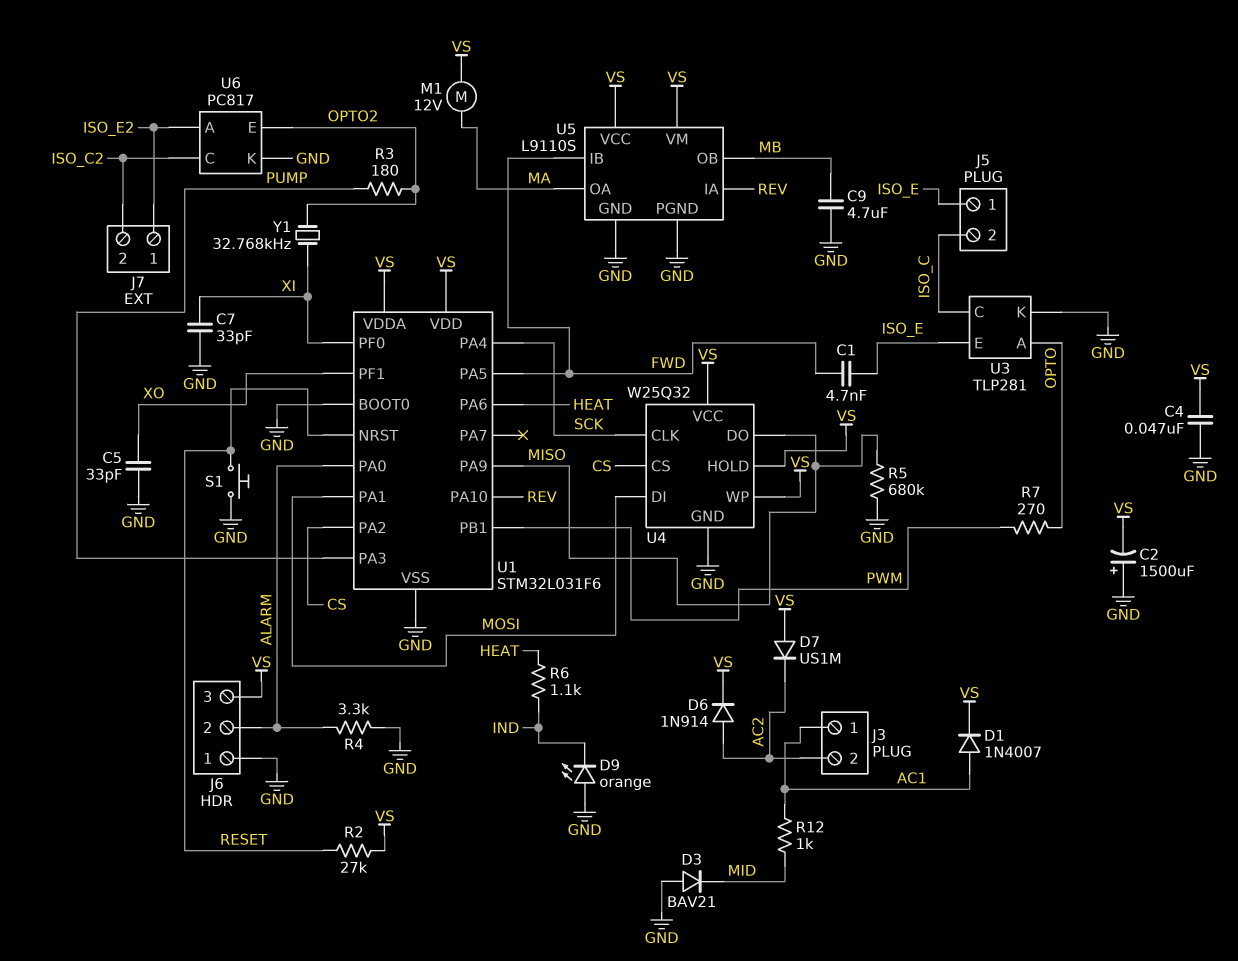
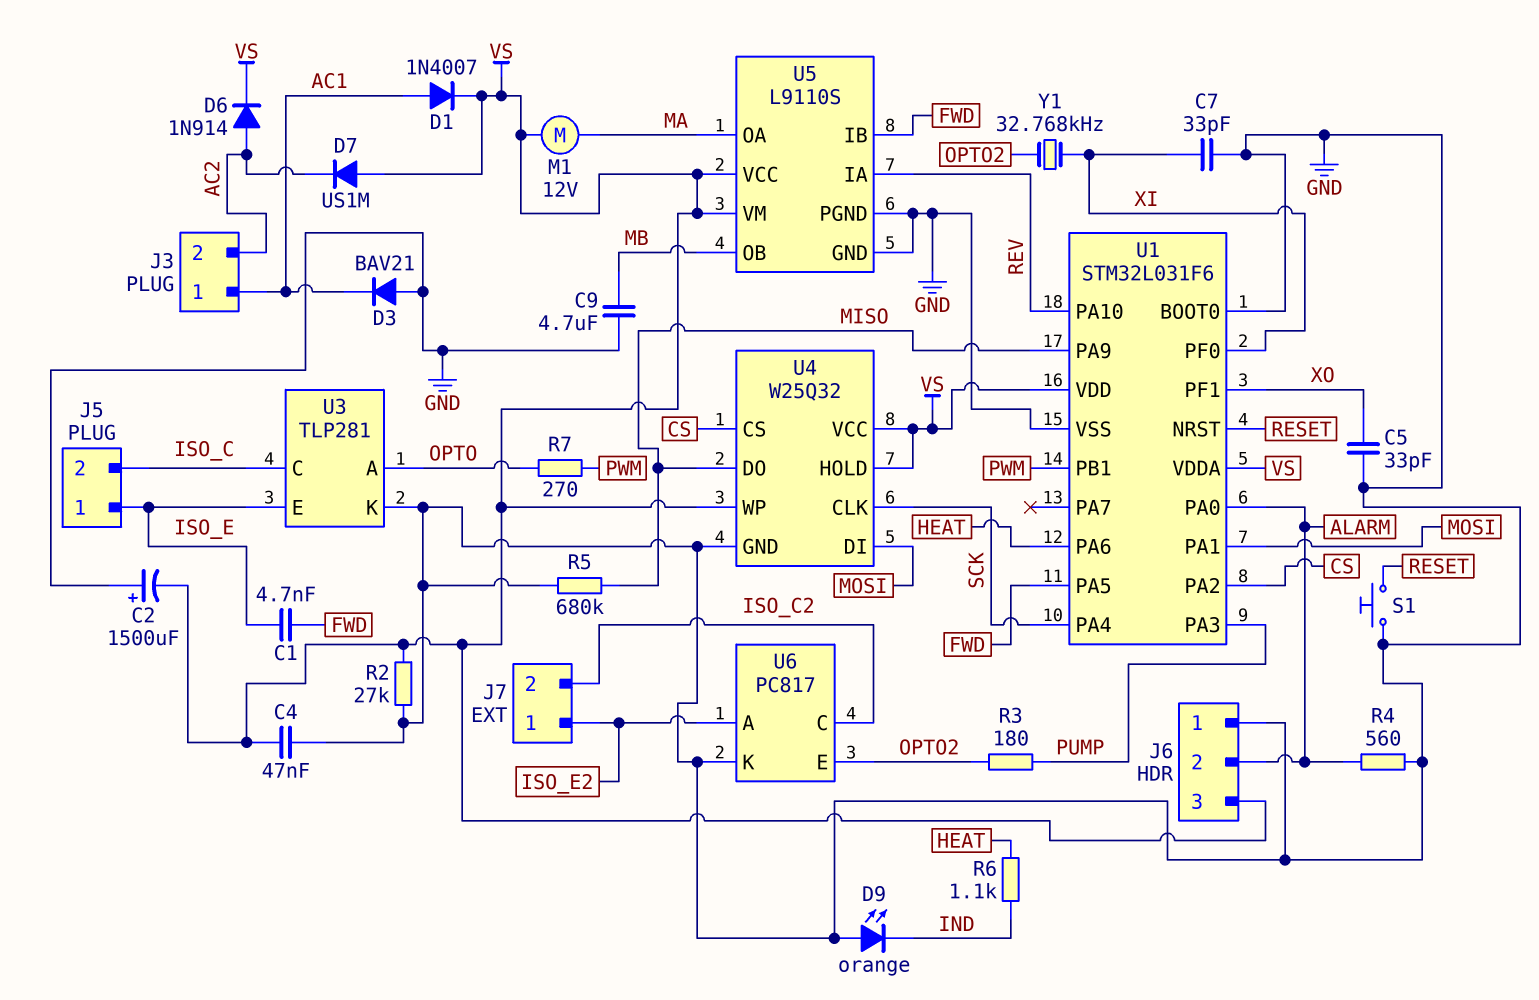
D3: diode BAV21 (A GND, K MID) -> diode BAV21 (A GND, K AC1)
R2: 27k (RESET, VS) -> 27k (GND, VS)
R4: 3.3k (ALARM, GND) -> 560 (ALARM, GND)
R12: 1k (AC1, MID) -> none

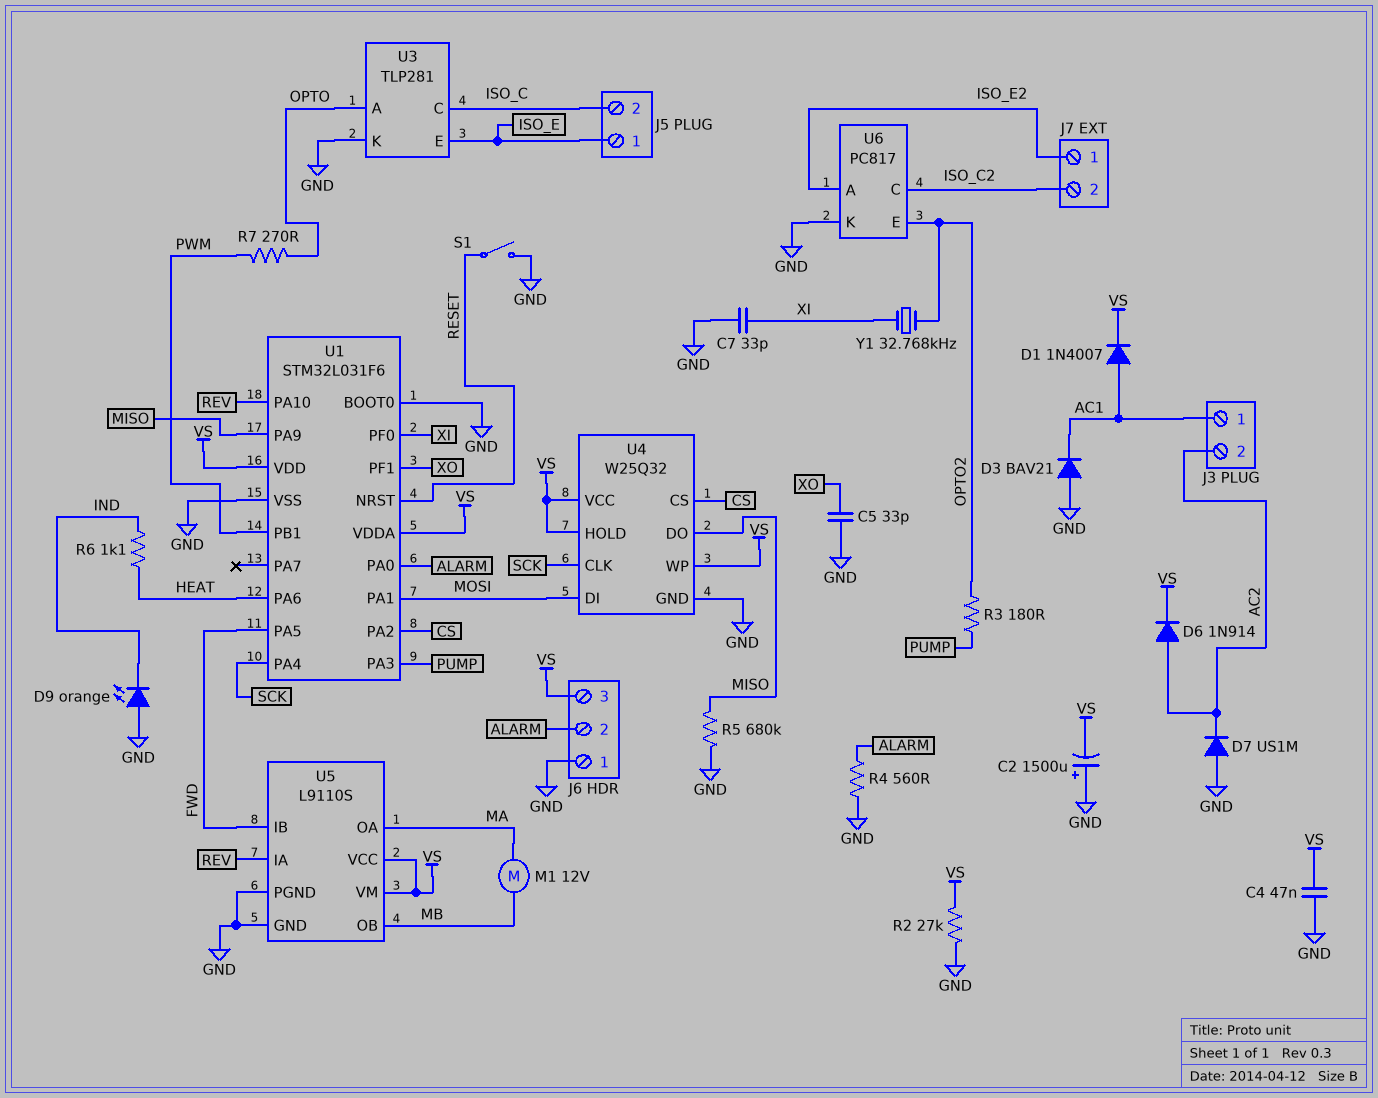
C1: 4.7nF (FWD, ISO_E) -> none
C9: 4.7uF (GND, MB) -> none
D7: diode US1M (A VS, K AC2) -> diode US1M (A GND, K AC2)
M1: motor 12V (MA, VS) -> motor 12V (MA, MB)
S1: button (GND, RESET) -> switch (GND, RESET)

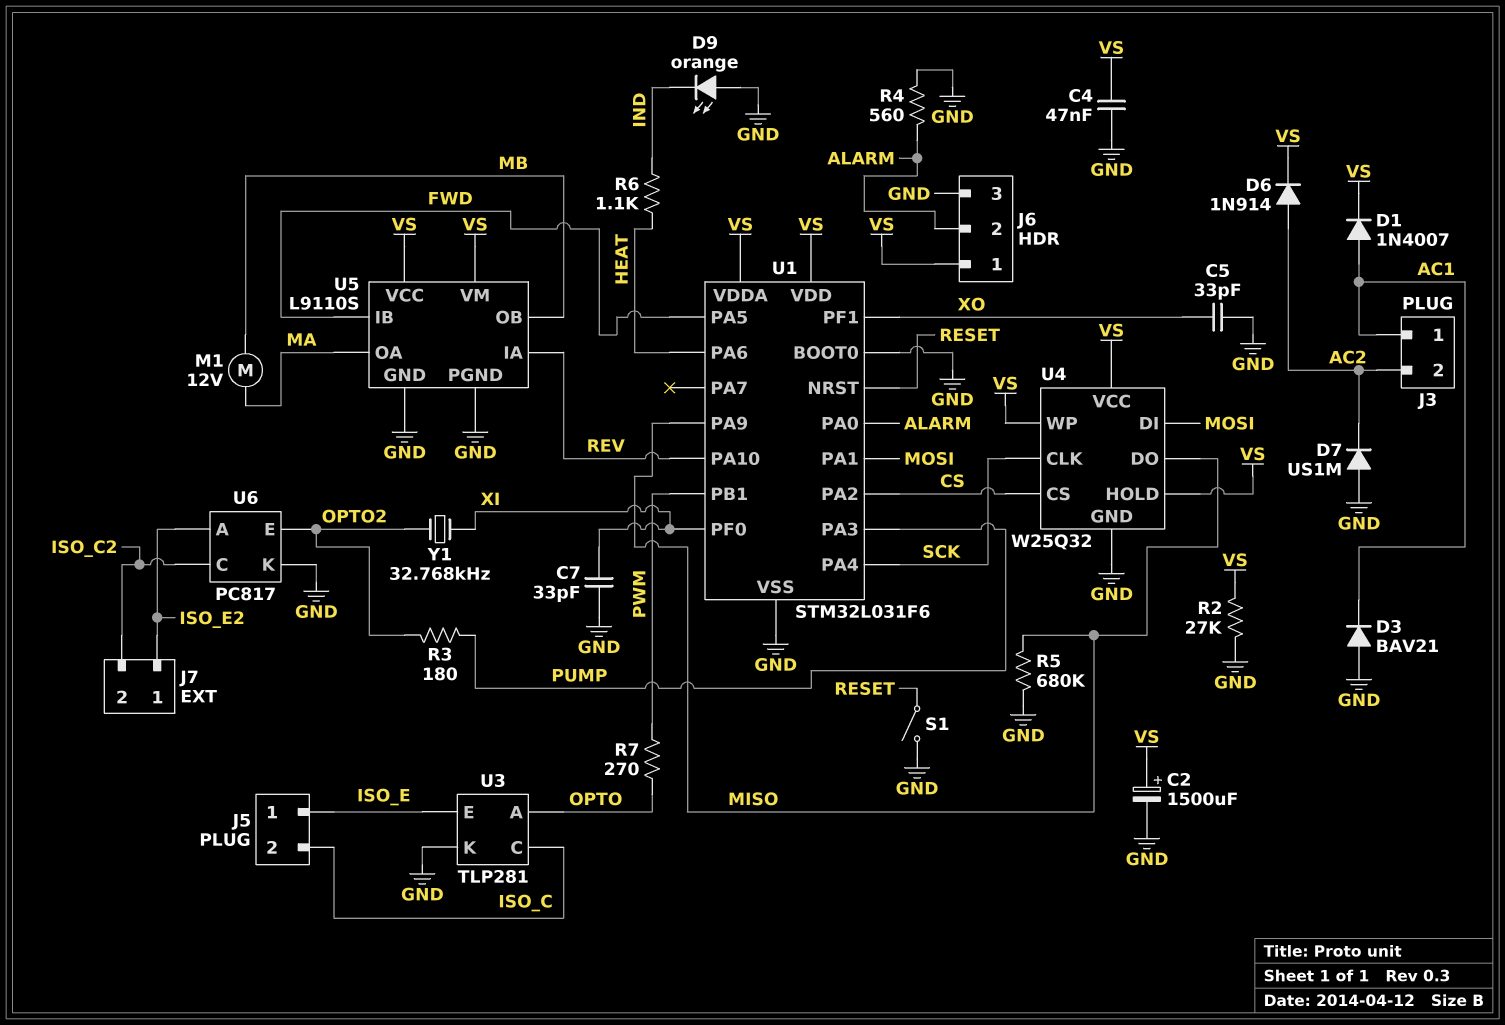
C2: 1500uF (plus GND, minus VS) -> 1500uF (plus VS, minus GND)
J6 pin 1: GND -> VS
J6 pin 3: VS -> GND

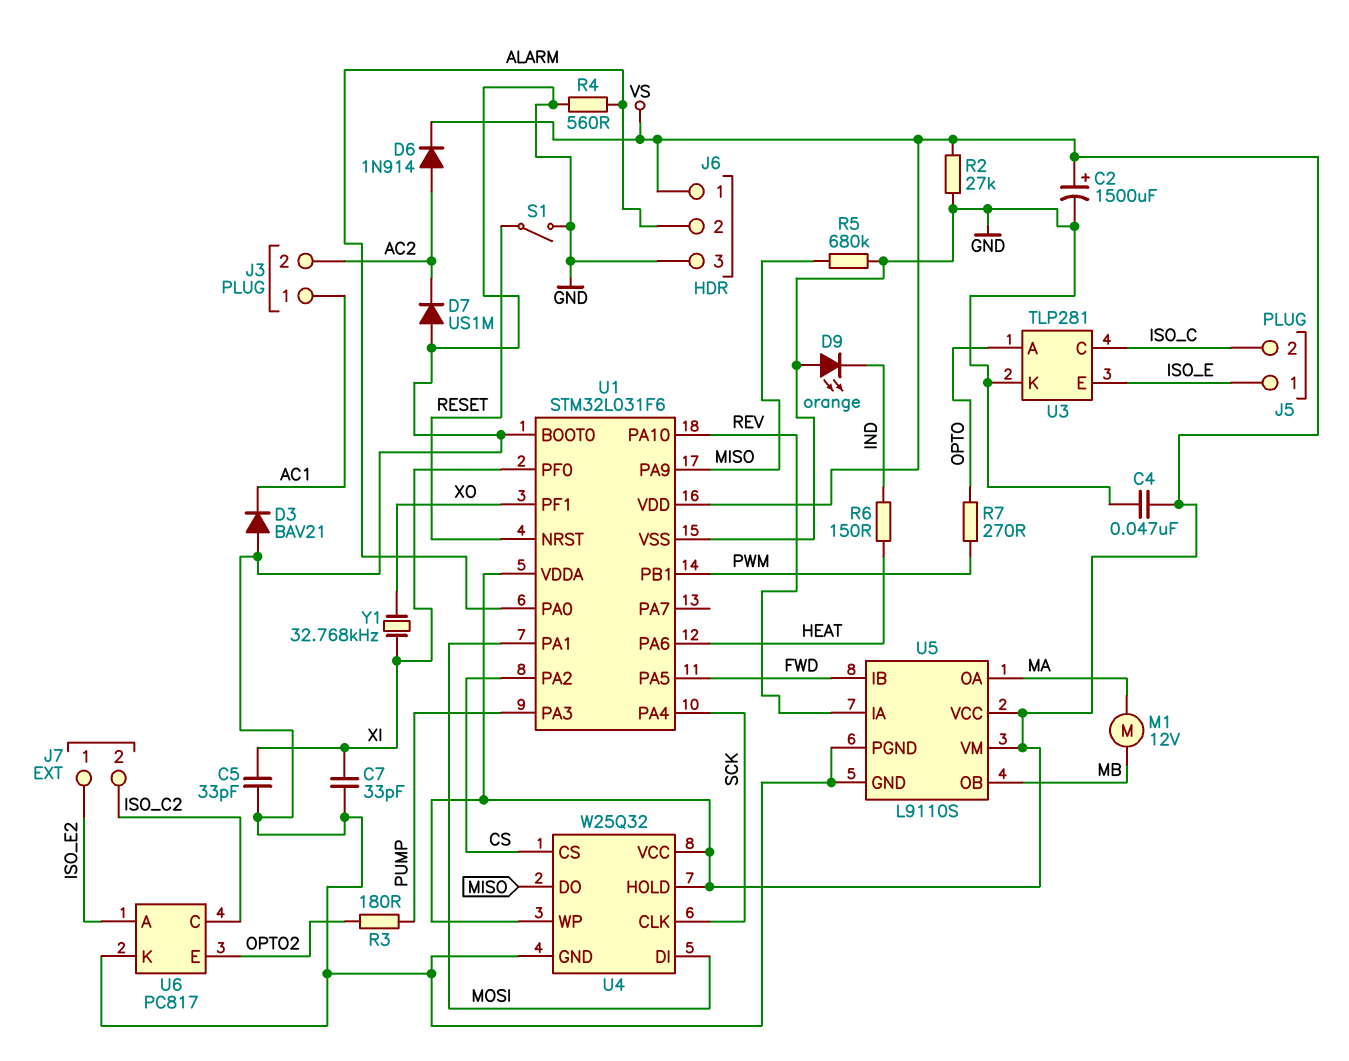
C5: 33pF (GND, XO) -> 33pF (GND, XI)
D1: diode 1N4007 (A AC1, K VS) -> none
R6: 1.1k (HEAT, IND) -> 150 (HEAT, IND)
Y1: 32.768kHz (OPTO2, XI) -> 32.768kHz (XI, XO)

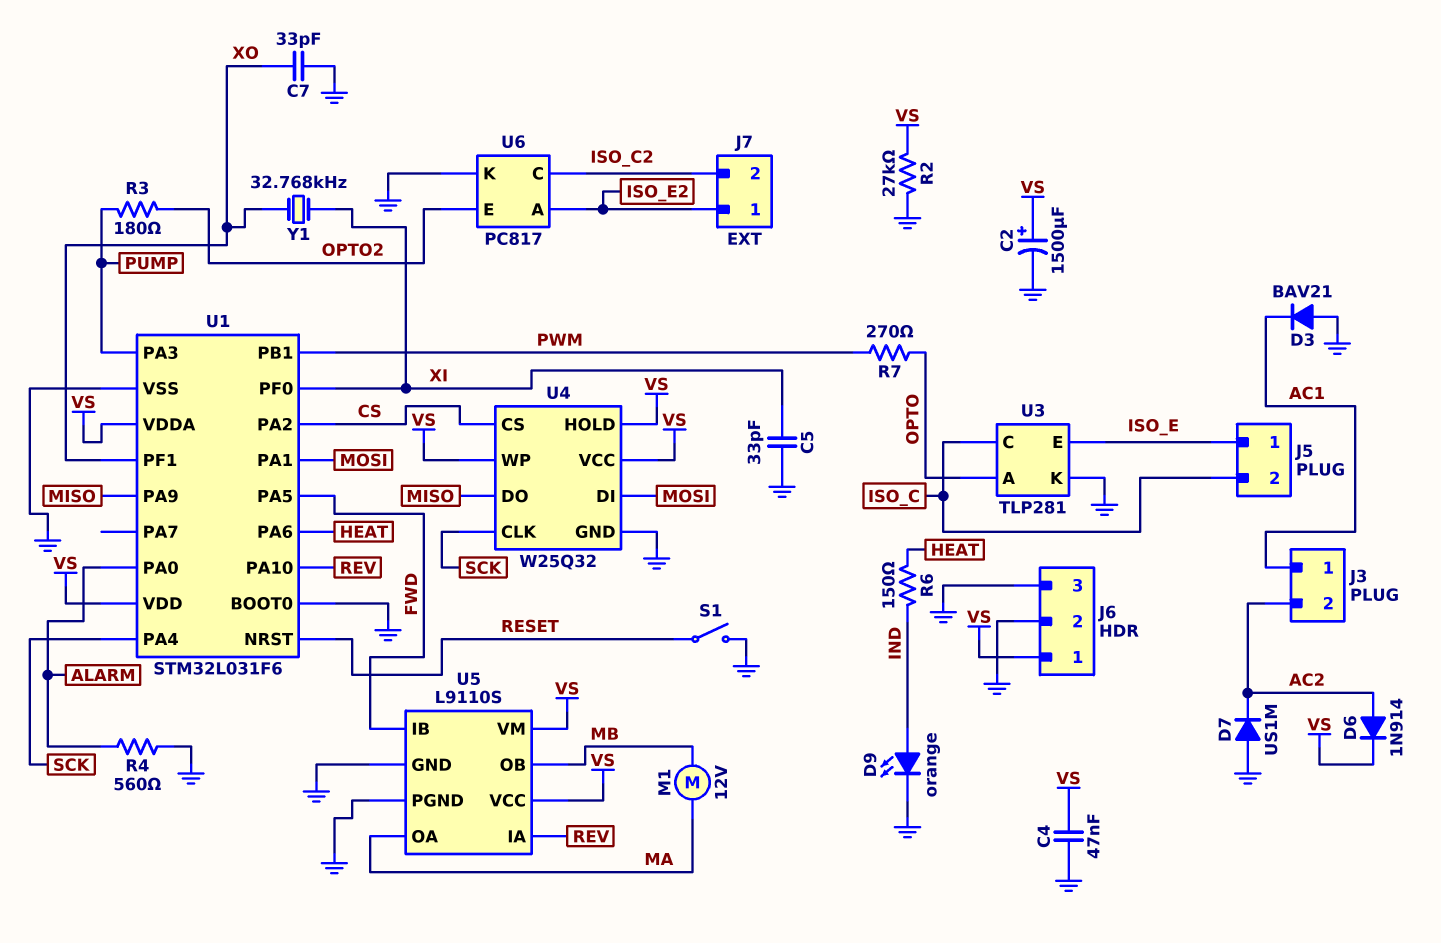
C7: 33pF (GND, XI) -> 33pF (GND, XO)
D9: LED orange (A GND, K IND) -> LED orange (A IND, K GND)
J6 pin 2: ALARM -> GND
R5: 680k (GND, MISO) -> none

